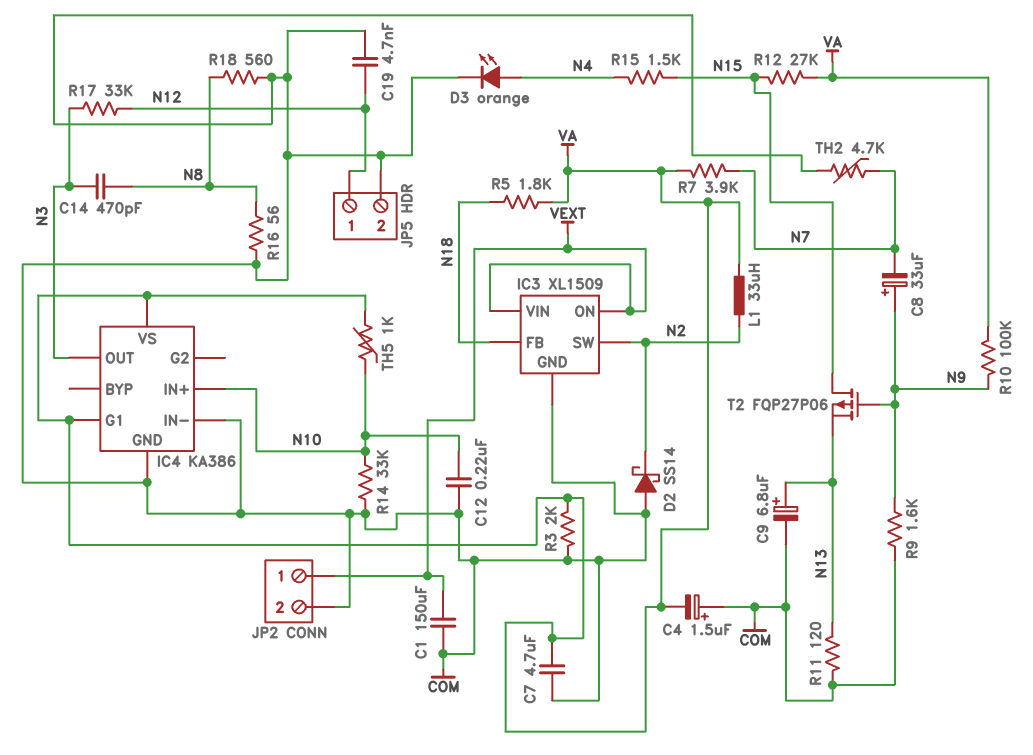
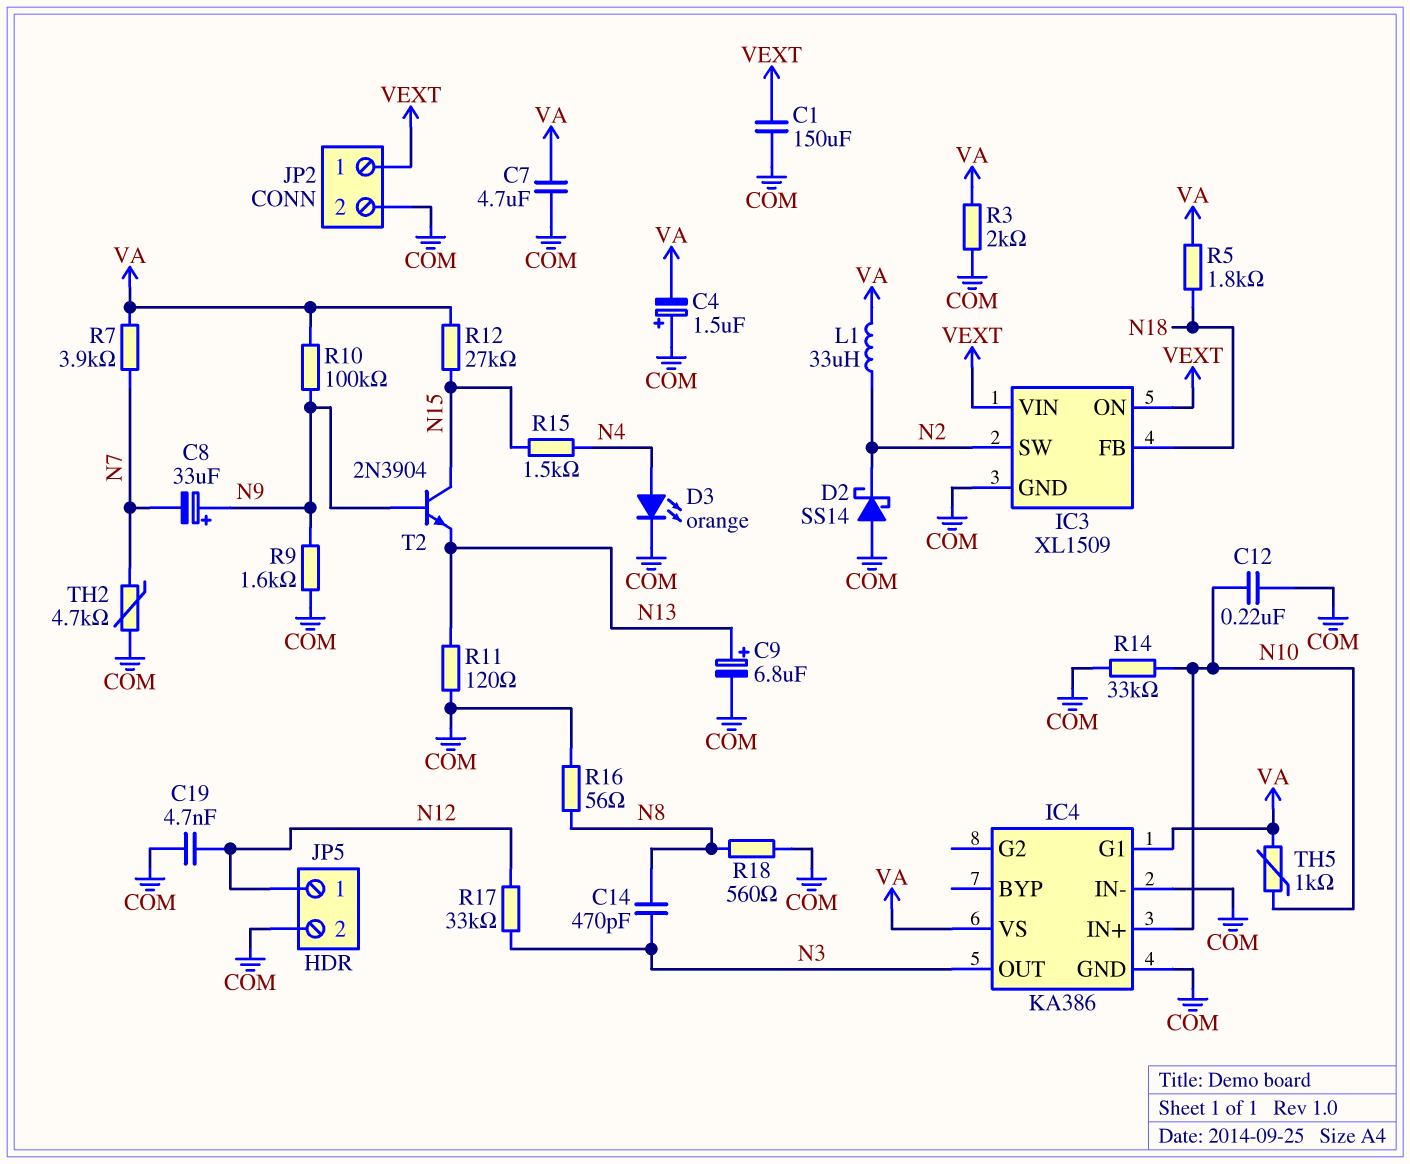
T2: PMOS FQP27P06 (G N9, D N15, S N13) -> NPN 2N3904 (B N9, C N15, E N13)

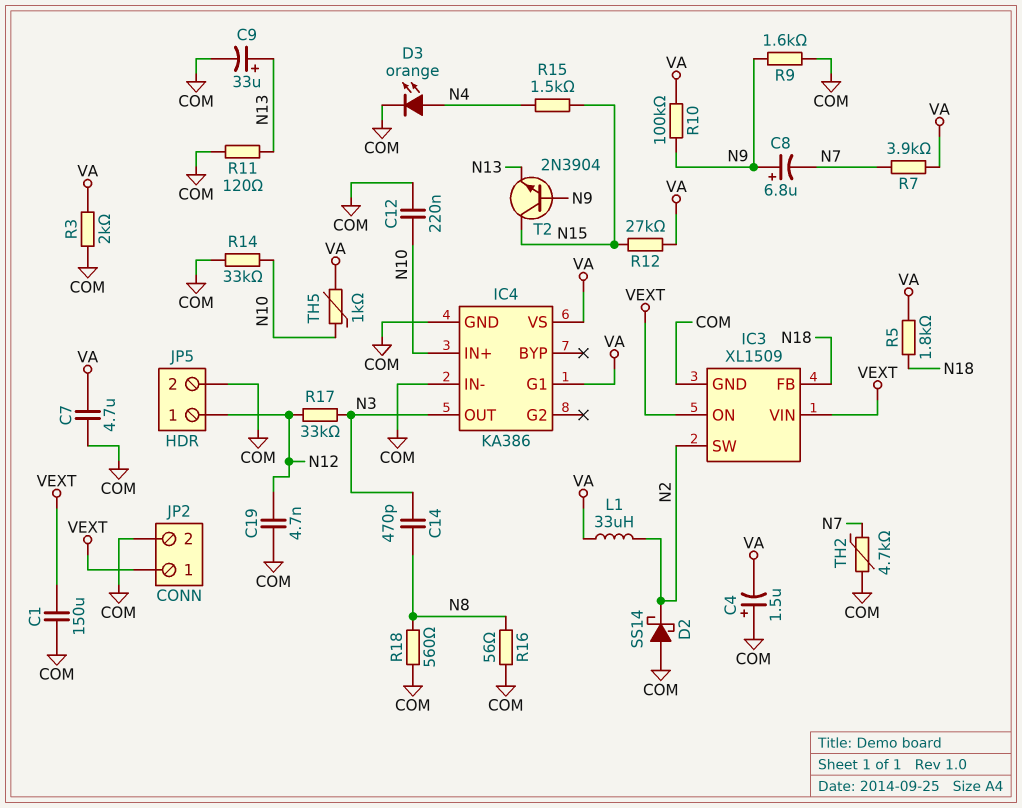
C8: 33uF (plus N9, minus N7) -> 6.8uF (plus N9, minus N7)
C9: 6.8uF (plus N13, minus COM) -> 33uF (plus N13, minus COM)

